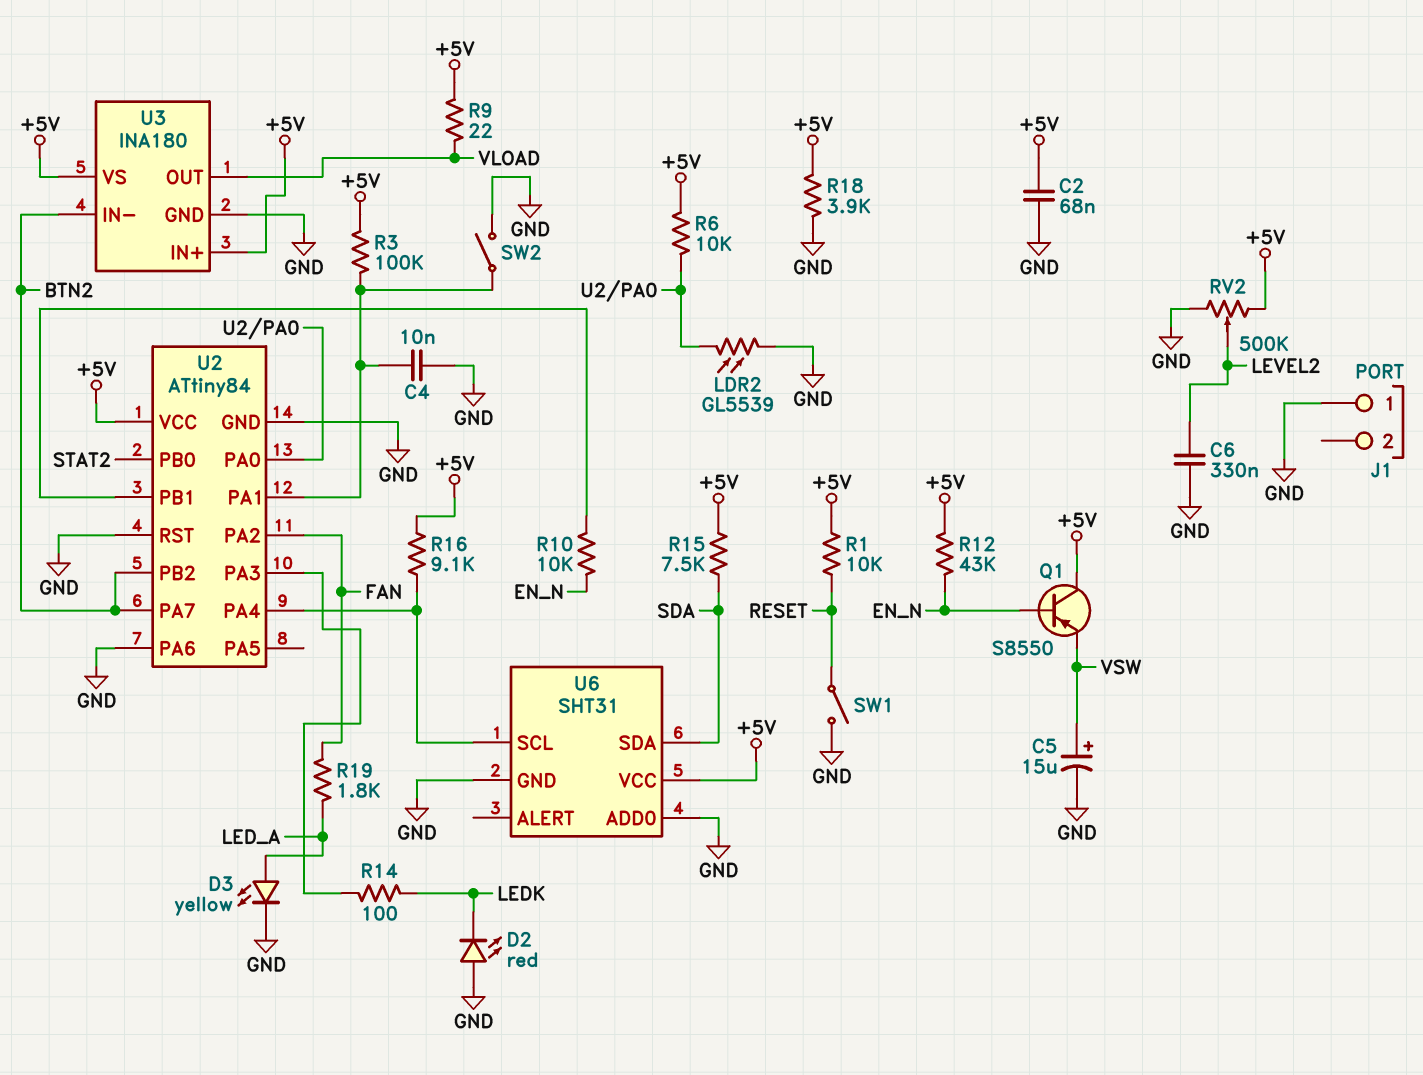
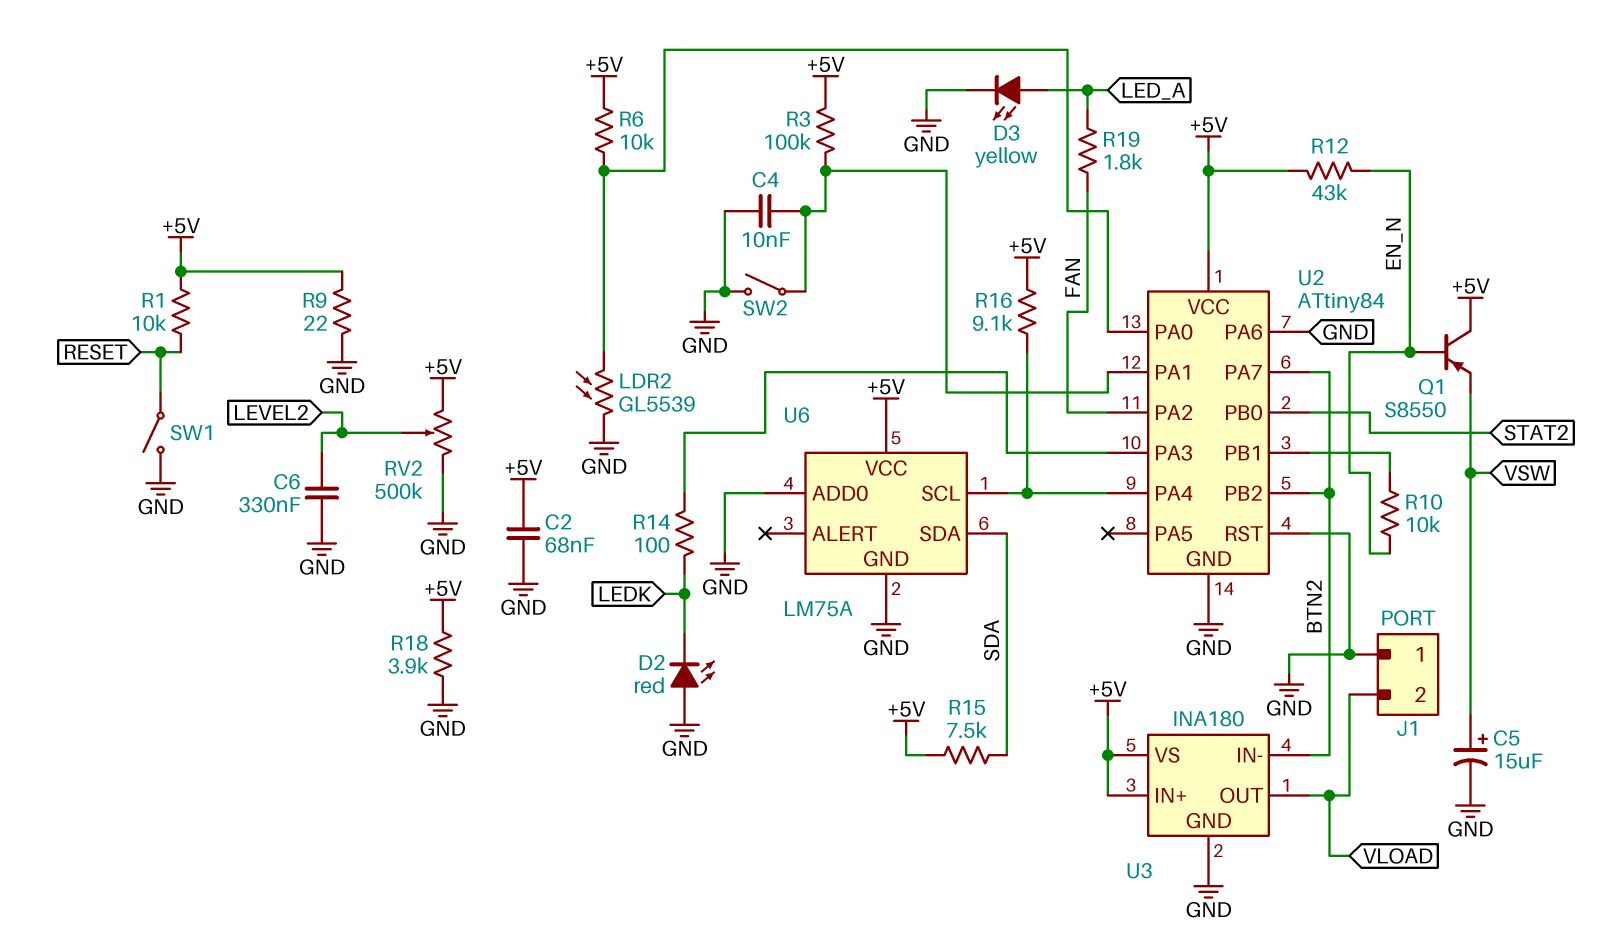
J1 pin 2: none -> VLOAD
R9: 22 (+5V, VLOAD) -> 22 (+5V, GND)
U6: SHT31 -> LM75A

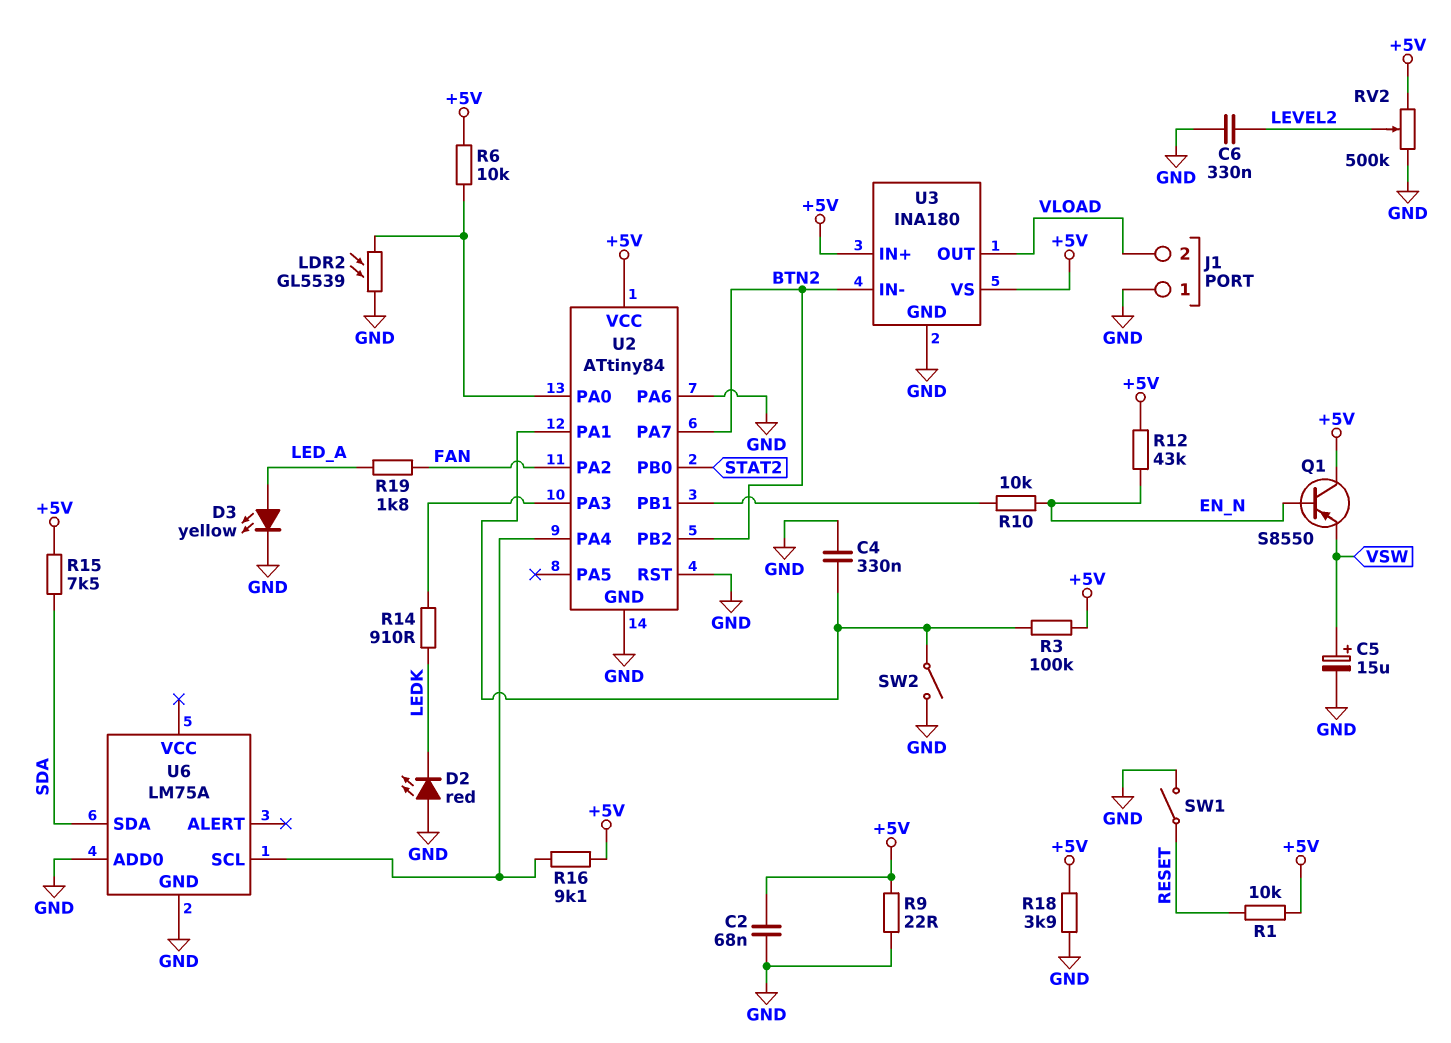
C4: 10nF (GND, U2/PA1) -> 330nF (GND, U2/PA1)
R14: 100 (LEDK, U2/PA3) -> 910 (LEDK, U2/PA3)
U6 pin VCC: +5V -> none

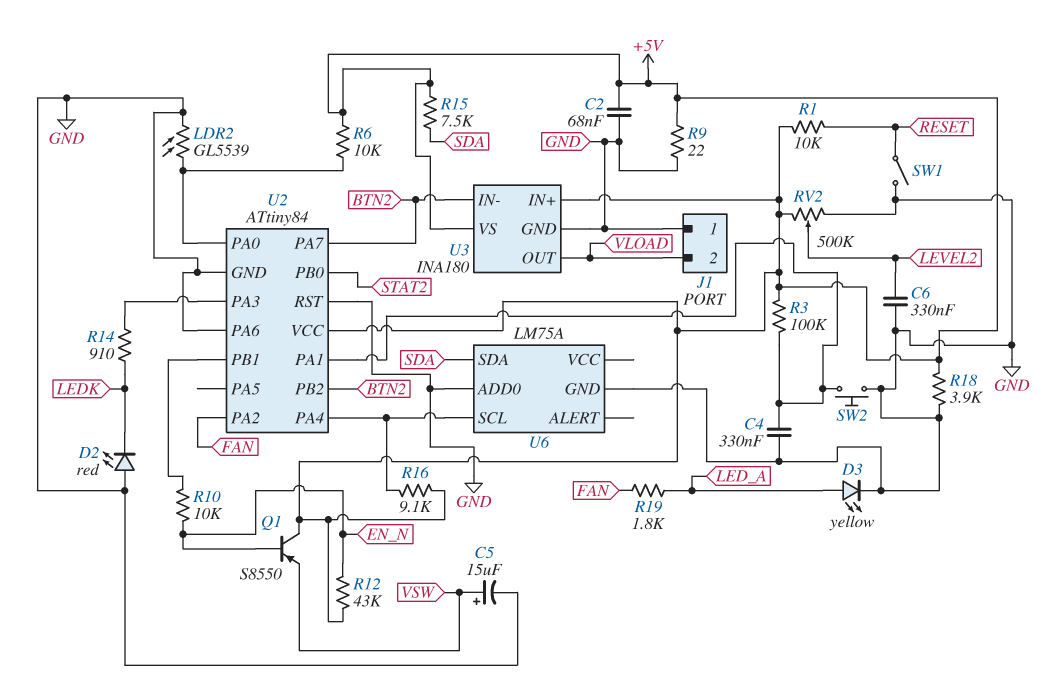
SW2: switch (GND, U2/PA1) -> button (GND, U2/PA1)

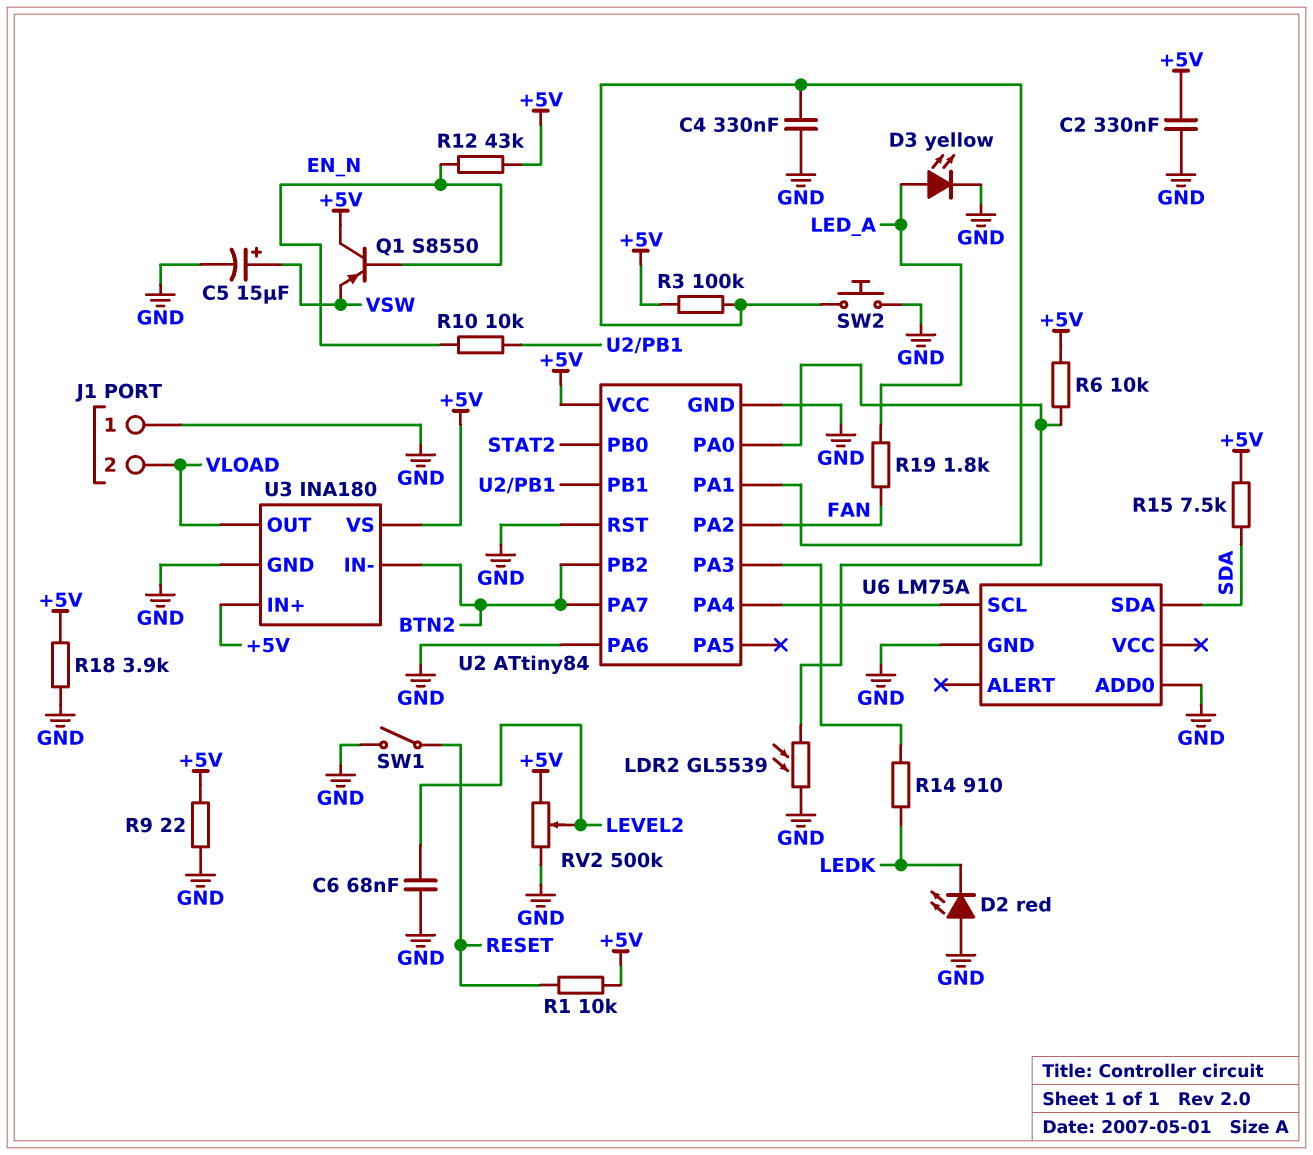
C2: 68nF (+5V, GND) -> 330nF (+5V, GND)
C6: 330nF (GND, LEVEL2) -> 68nF (GND, LEVEL2)
R16: 9.1k (+5V, U2/PA4) -> none

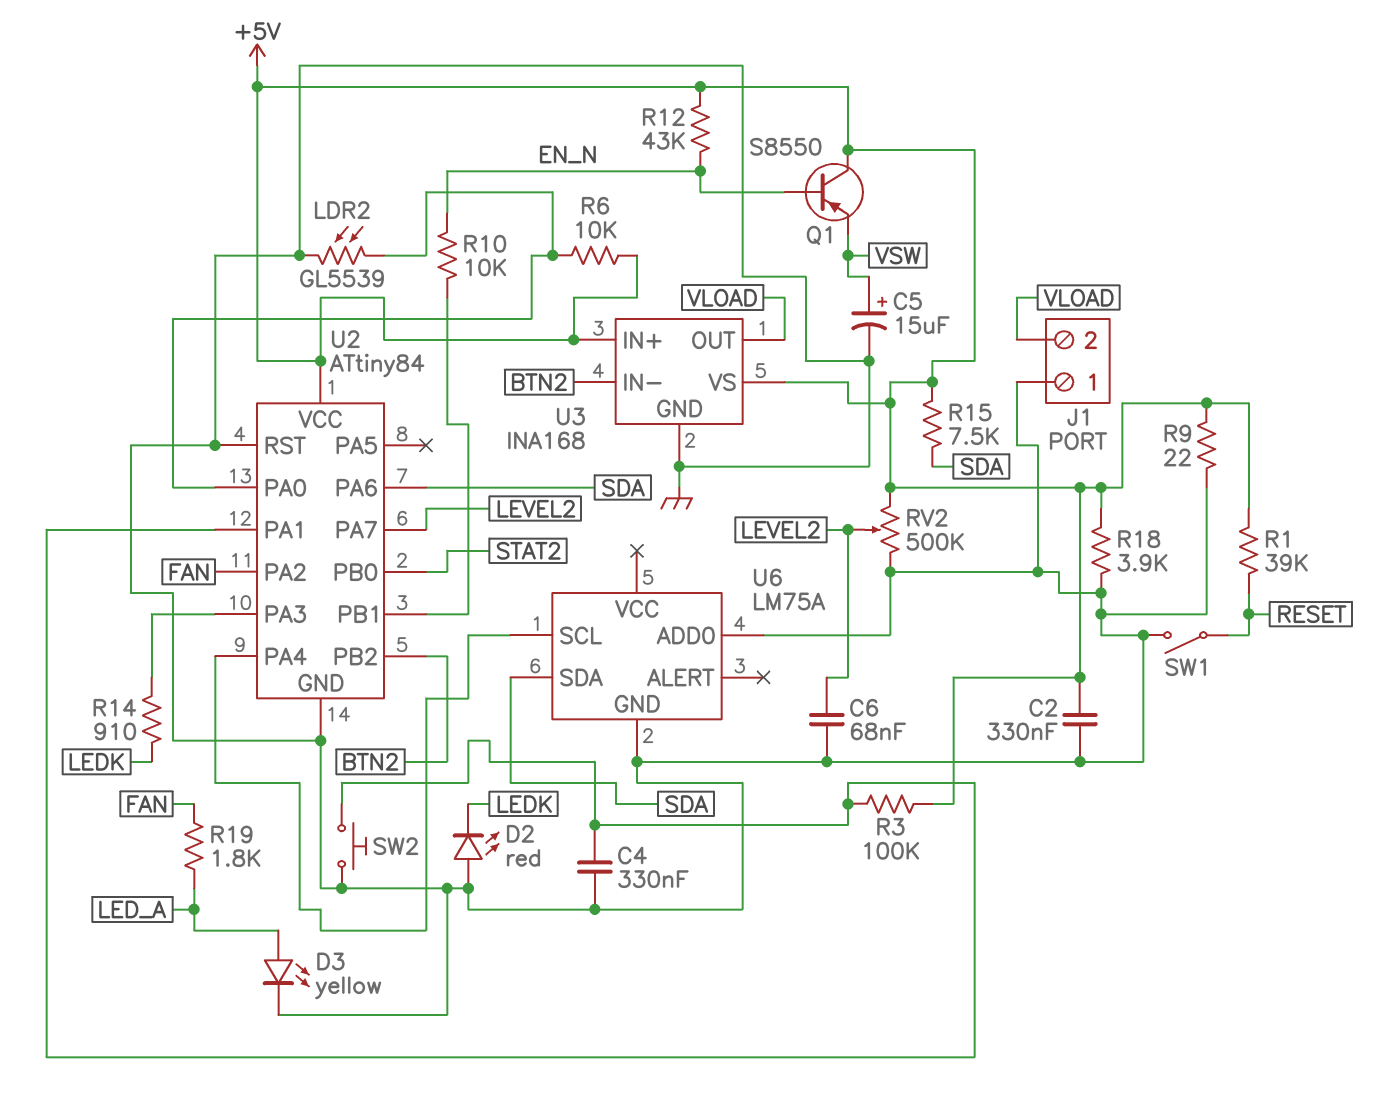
R1: 10k (+5V, RESET) -> 39k (+5V, RESET)
U2 pin PA6: GND -> SDA
U2 pin PA7: BTN2 -> LEVEL2
U3: INA180 -> INA168

